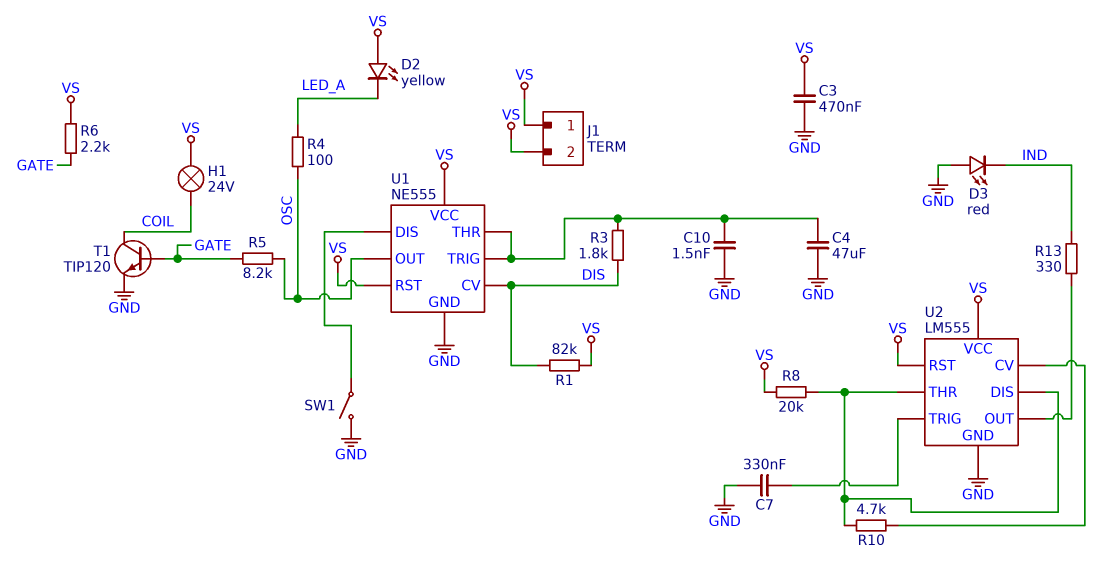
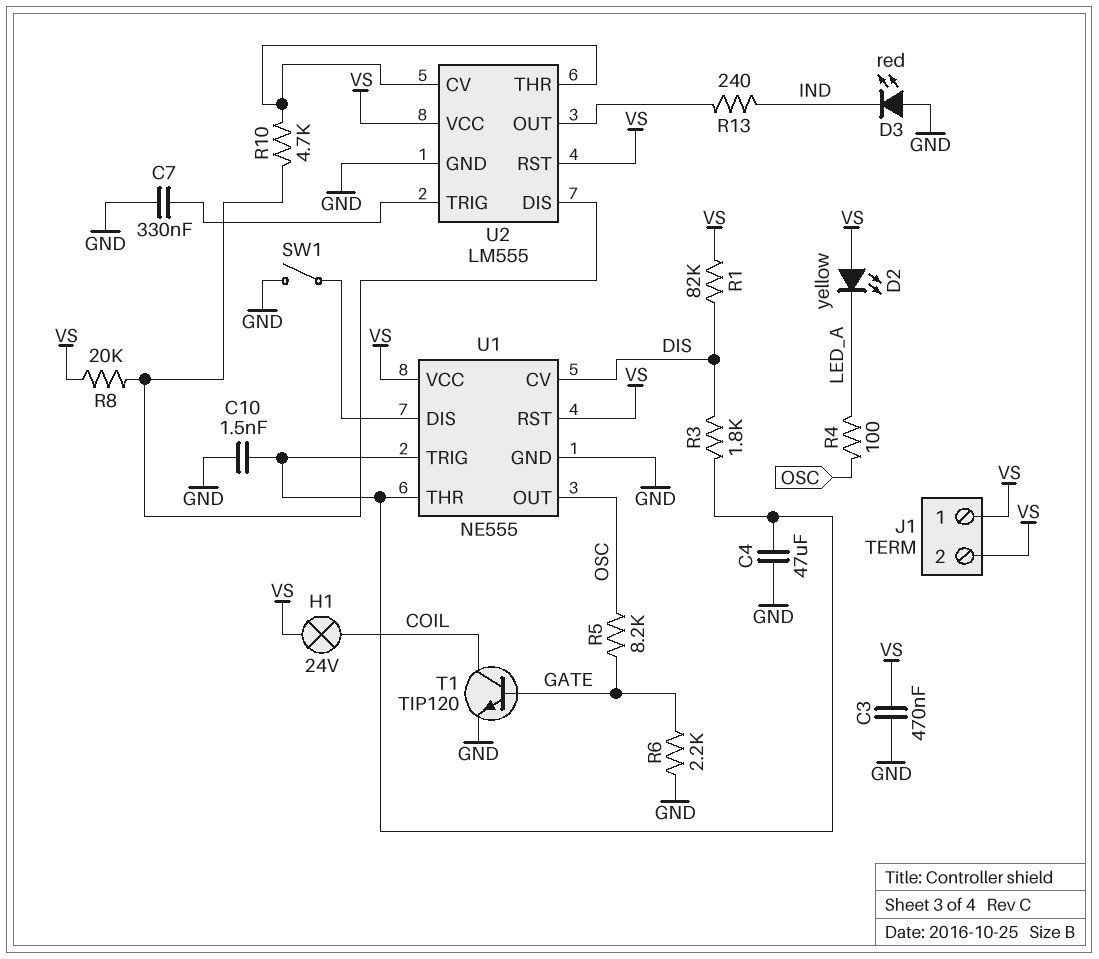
R6: 2.2k (GATE, VS) -> 2.2k (GATE, GND)
R13: 330 (IND, U2/OUT) -> 240 (IND, U2/OUT)
U2 pin THR: U2/DIS -> U2/CV

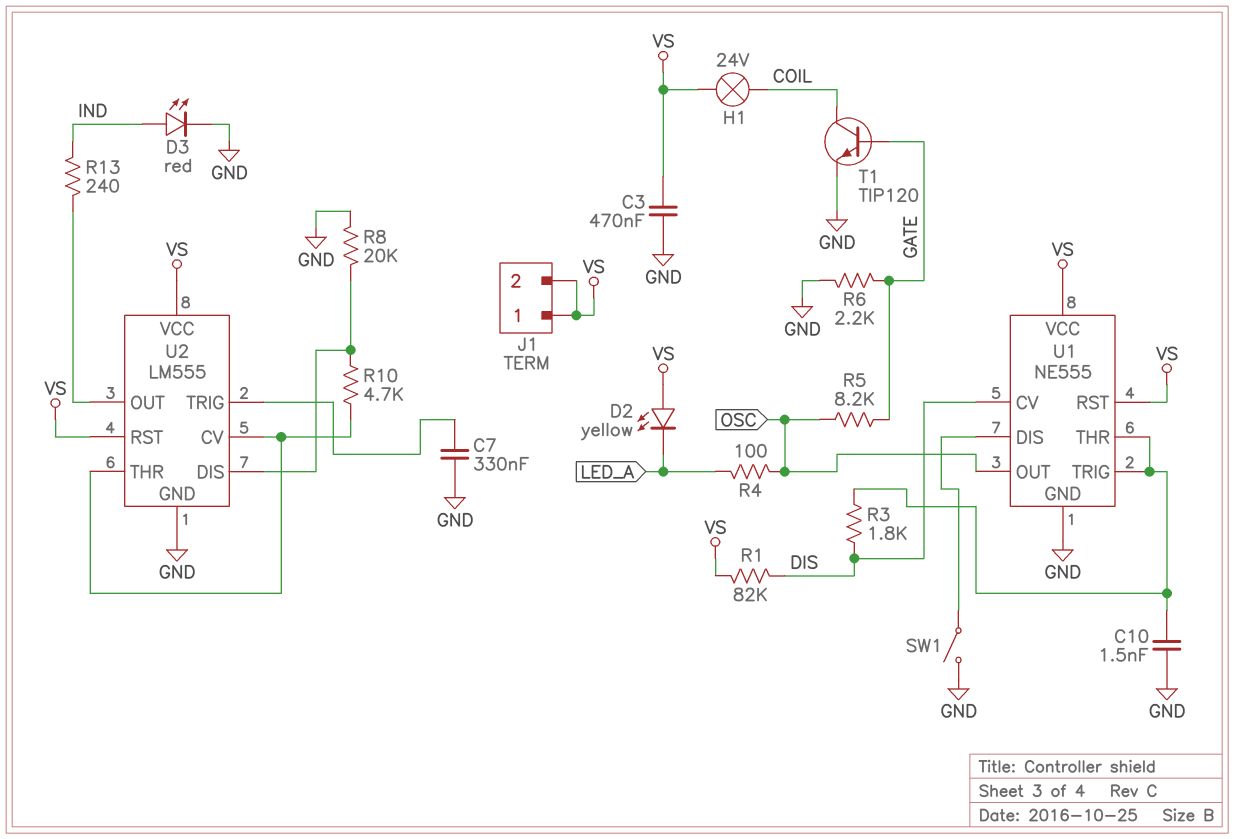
C4: 47uF (GND, U1/THR) -> none
D3: LED red (A GND, K IND) -> LED red (A IND, K GND)
R8: 20k (U2/DIS, VS) -> 20k (GND, U2/DIS)

